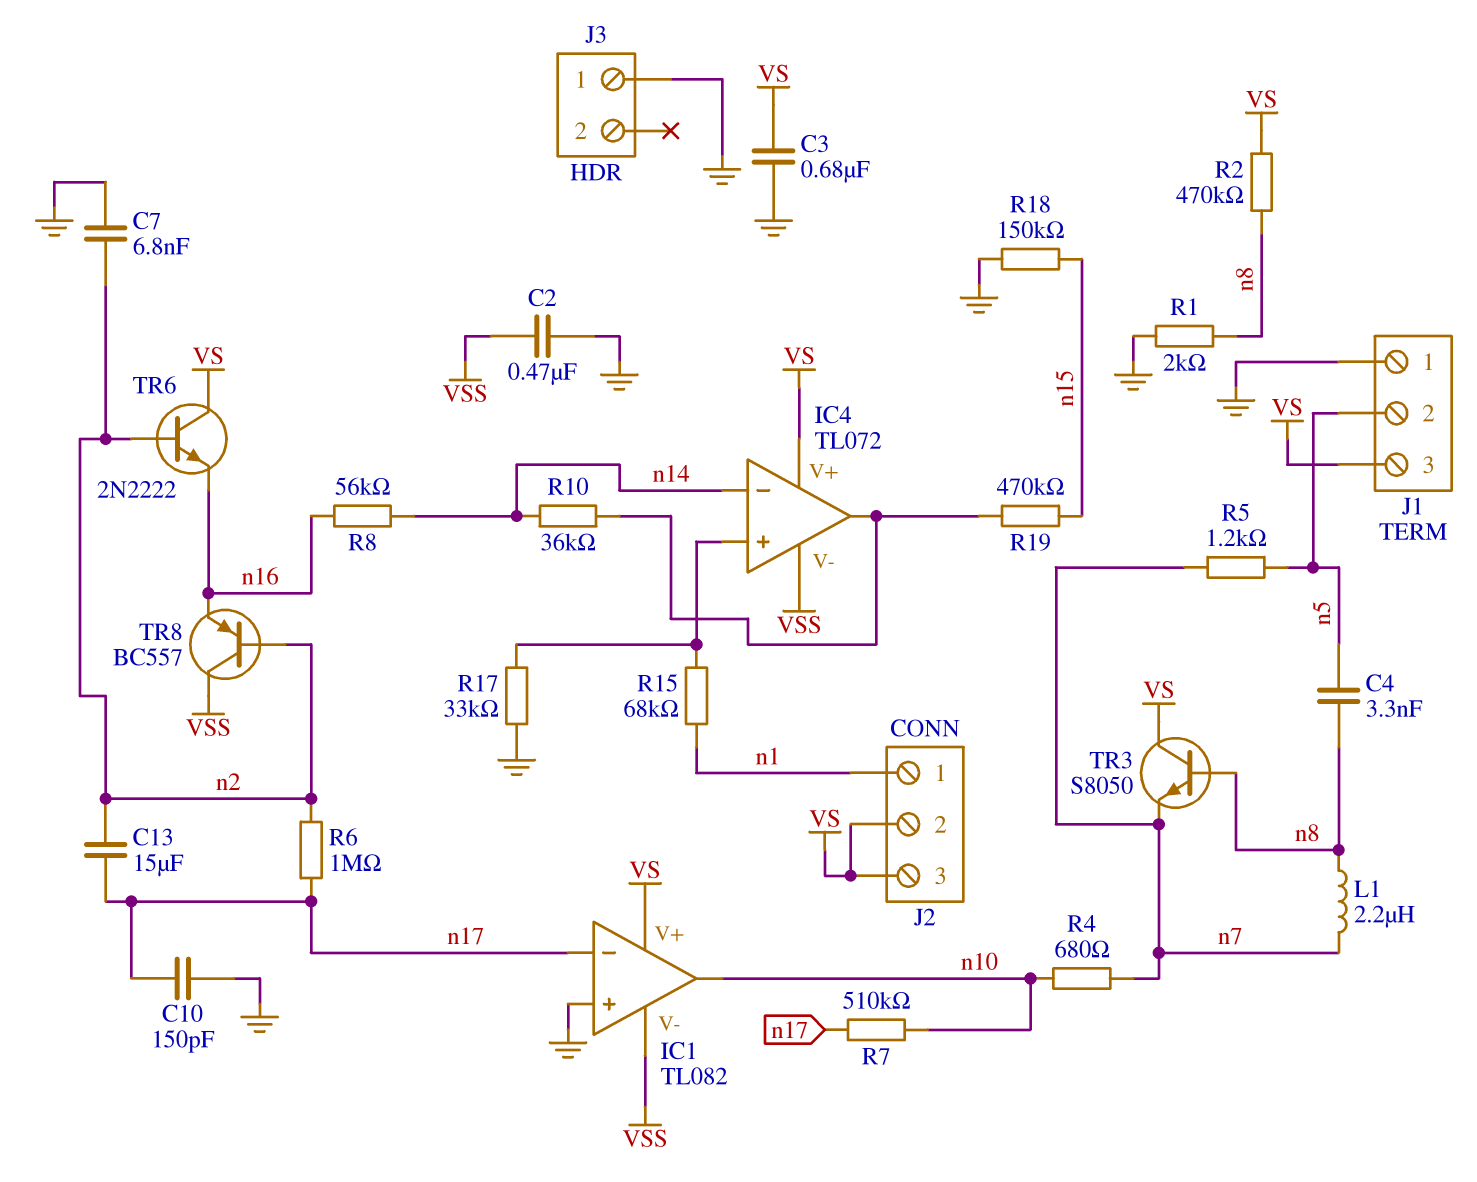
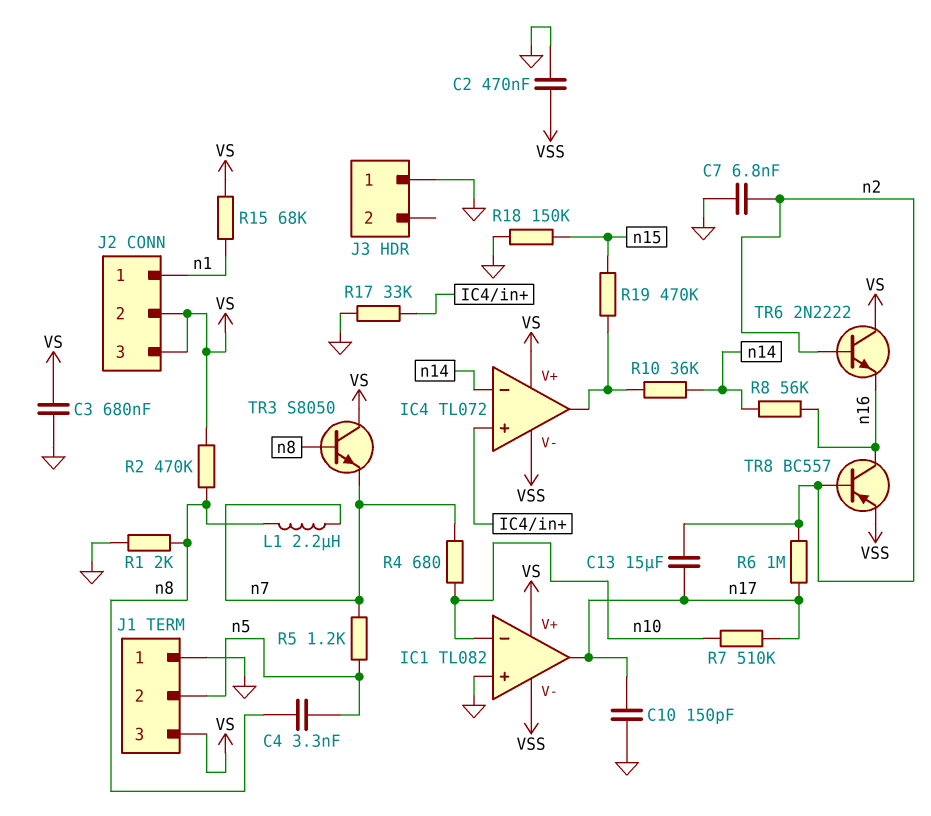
IC1 pin in-: n17 -> n10
IC1 pin out: n10 -> n17
R15: 68k (IC4/in+, n1) -> 68k (VS, n1)
TR8: PNP BC557 (B n2, C VSS, E n16) -> PNP BC557 (B n2, C n16, E VSS)

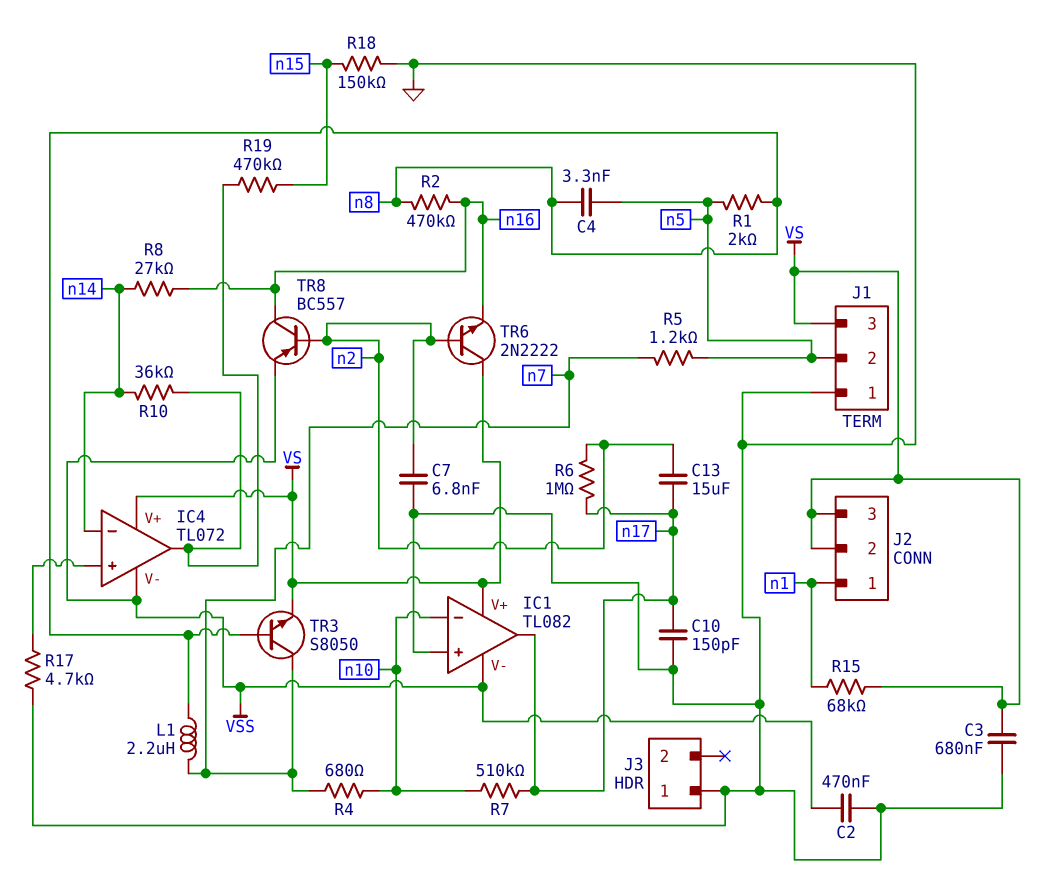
R1: 2k (GND, n8) -> 2k (n5, n8)
R2: 470k (VS, n8) -> 470k (n8, n16)
R8: 56k (n14, n16) -> 27k (n14, n16)
R17: 33k (GND, IC4/in+) -> 4.7k (GND, IC4/in+)
TR3: NPN S8050 (B n8, C VS, E n7) -> NPN S8050 (B n8, C n7, E VS)

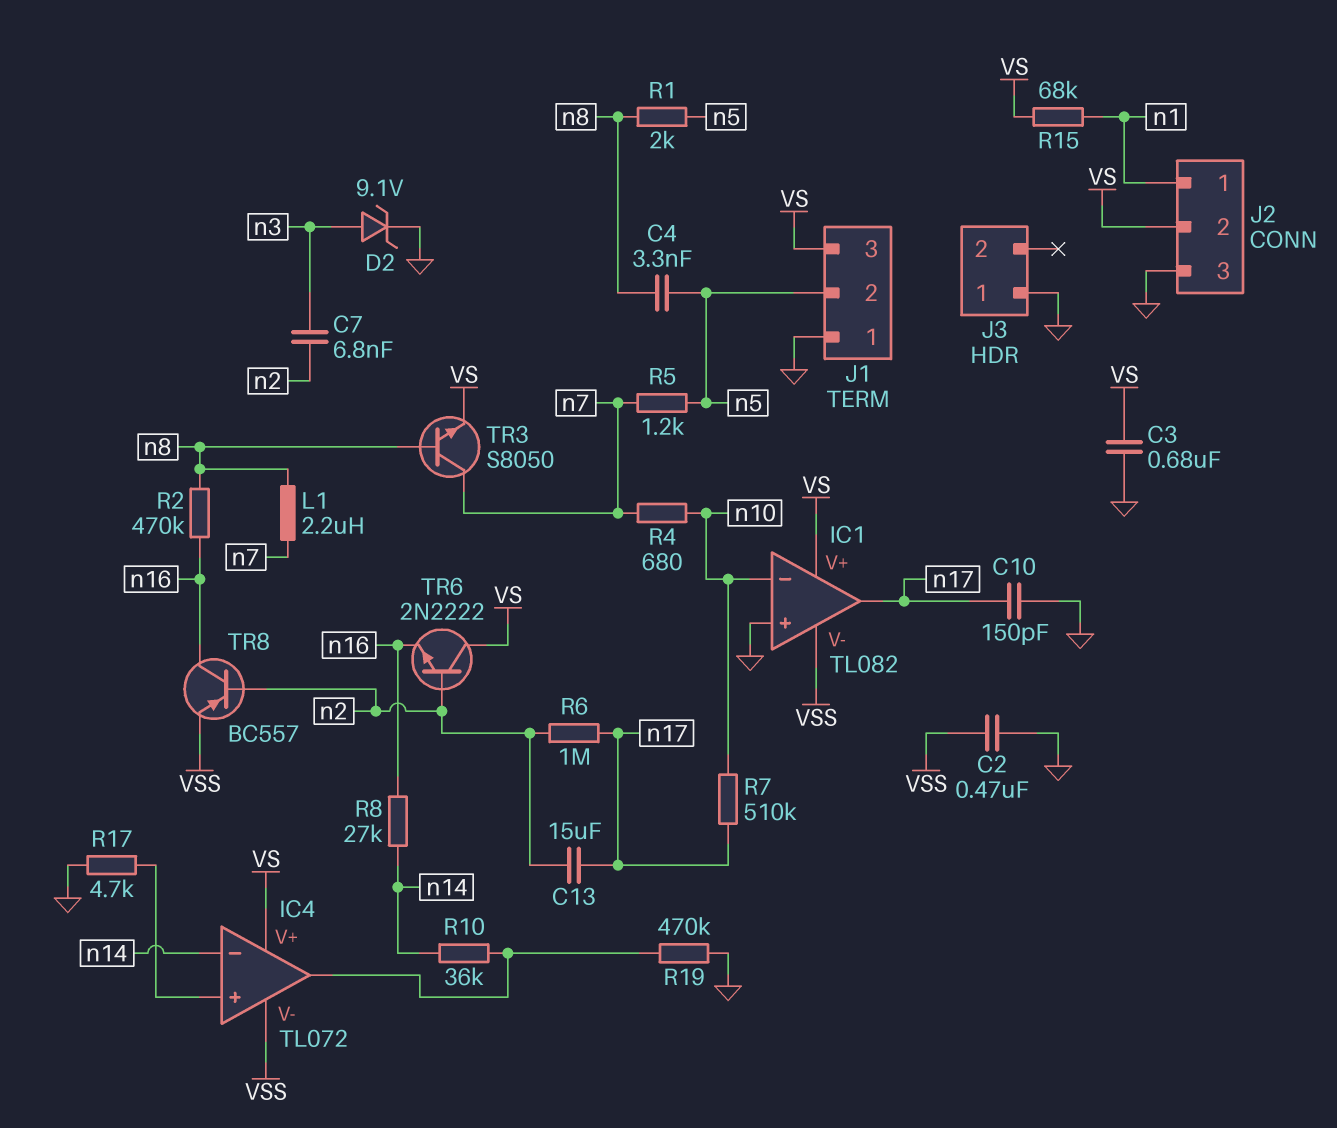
C7: 6.8nF (GND, n2) -> 6.8nF (n2, n3)
D2: none -> zener 9.1V (A n3, K GND)
J2 pin 3: VS -> GND
R18: 150k (GND, n15) -> none
R19: 470k (IC4/out, n15) -> 470k (GND, IC4/out)

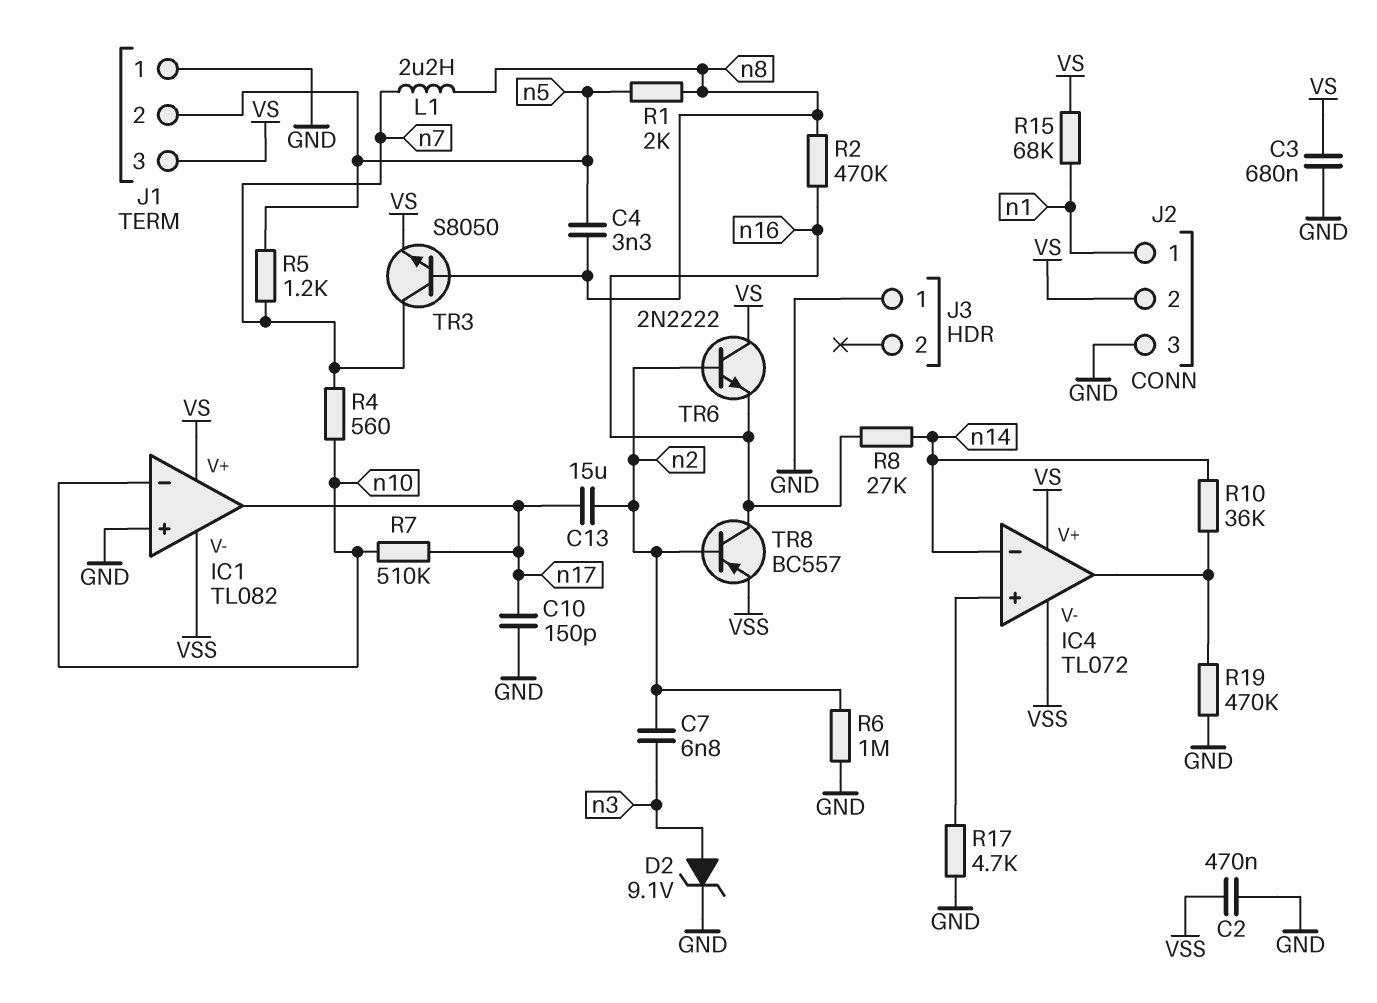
R4: 680 (n7, n10) -> 560 (n7, n10)
R6: 1M (n2, n17) -> 1M (GND, n2)

